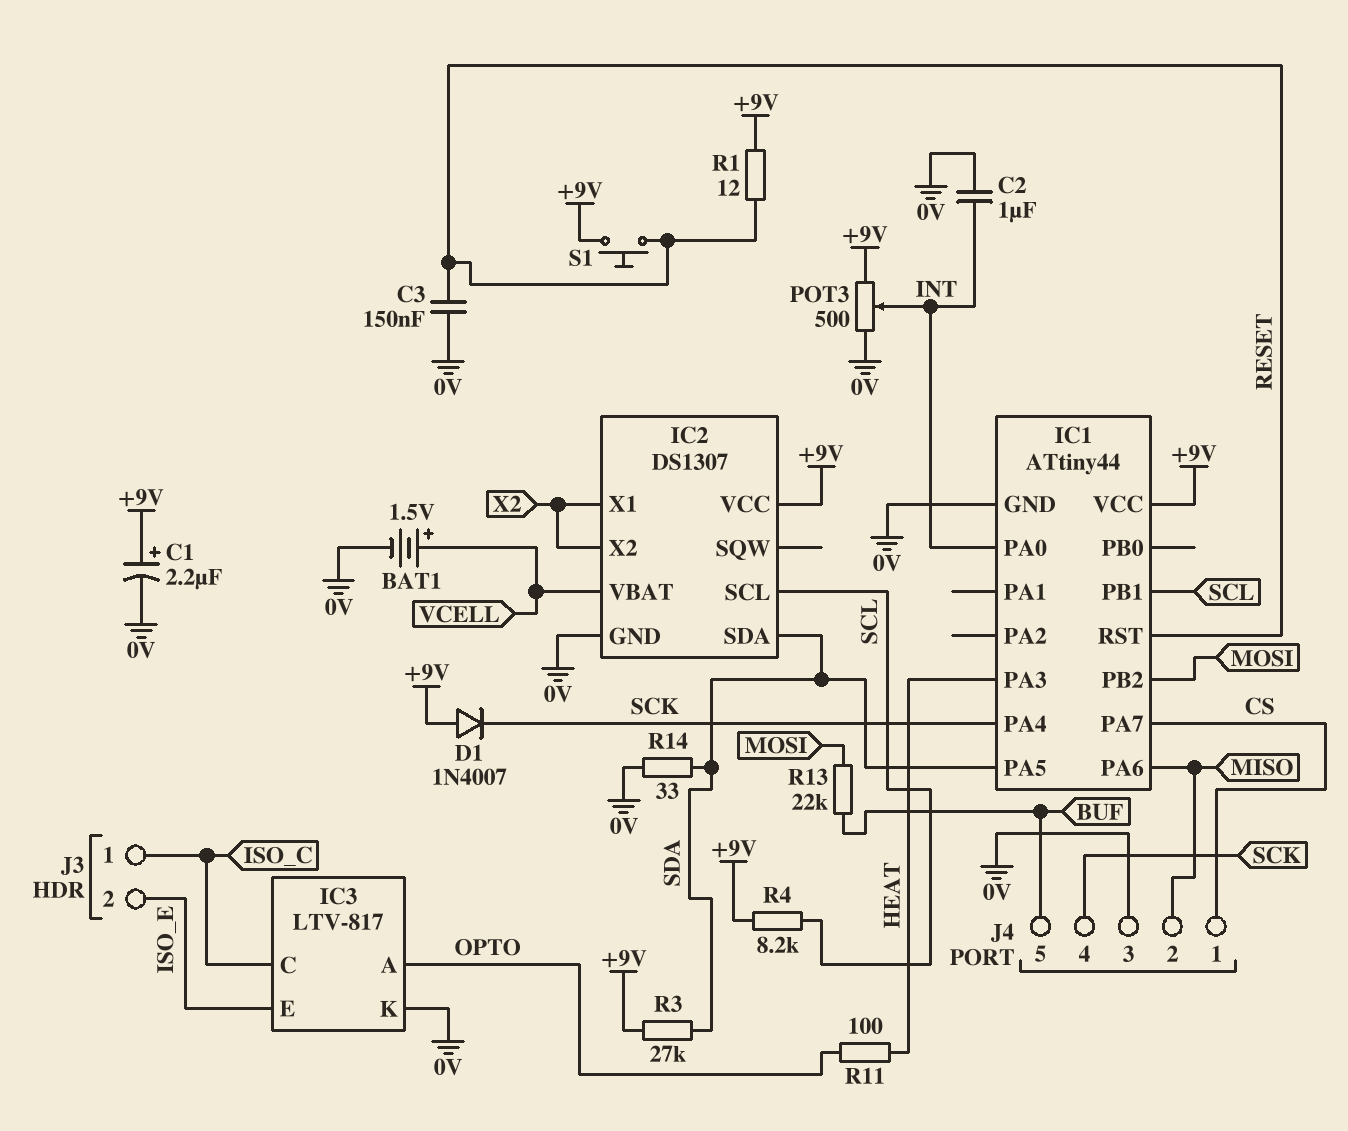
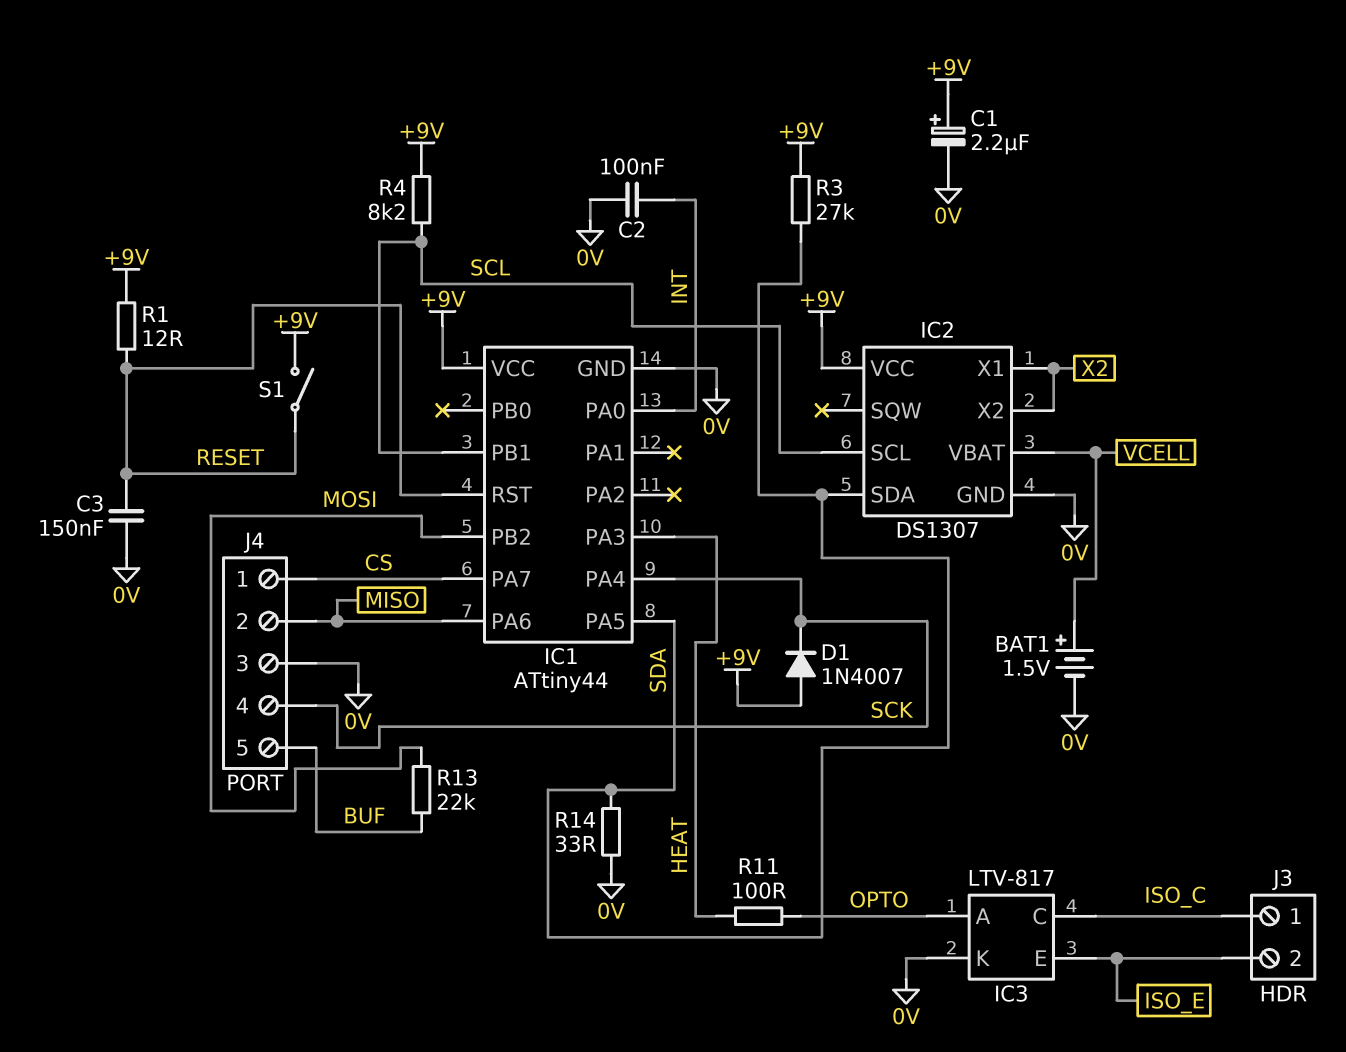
C2: 1uF (0V, INT) -> 100nF (0V, INT)
POT3: 500 (+9V, 0V, wiper INT) -> none
S1: button (+9V, RESET) -> switch (+9V, RESET)

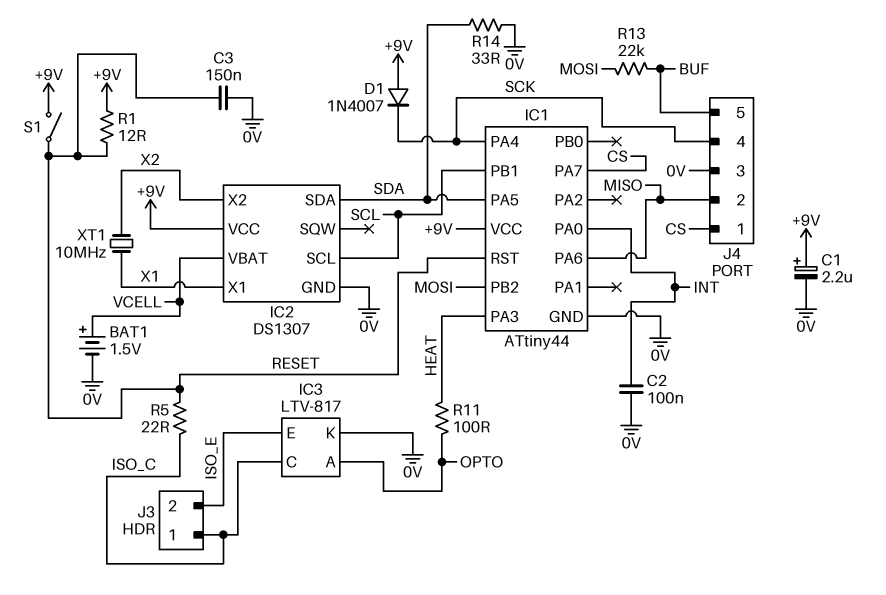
IC2 pin X1: X2 -> X1
R3: 27k (+9V, SDA) -> none
R4: 8.2k (+9V, SCL) -> none
R5: none -> 22 (ISO_C, RESET)
XT1: none -> 10MHz (X1, X2)

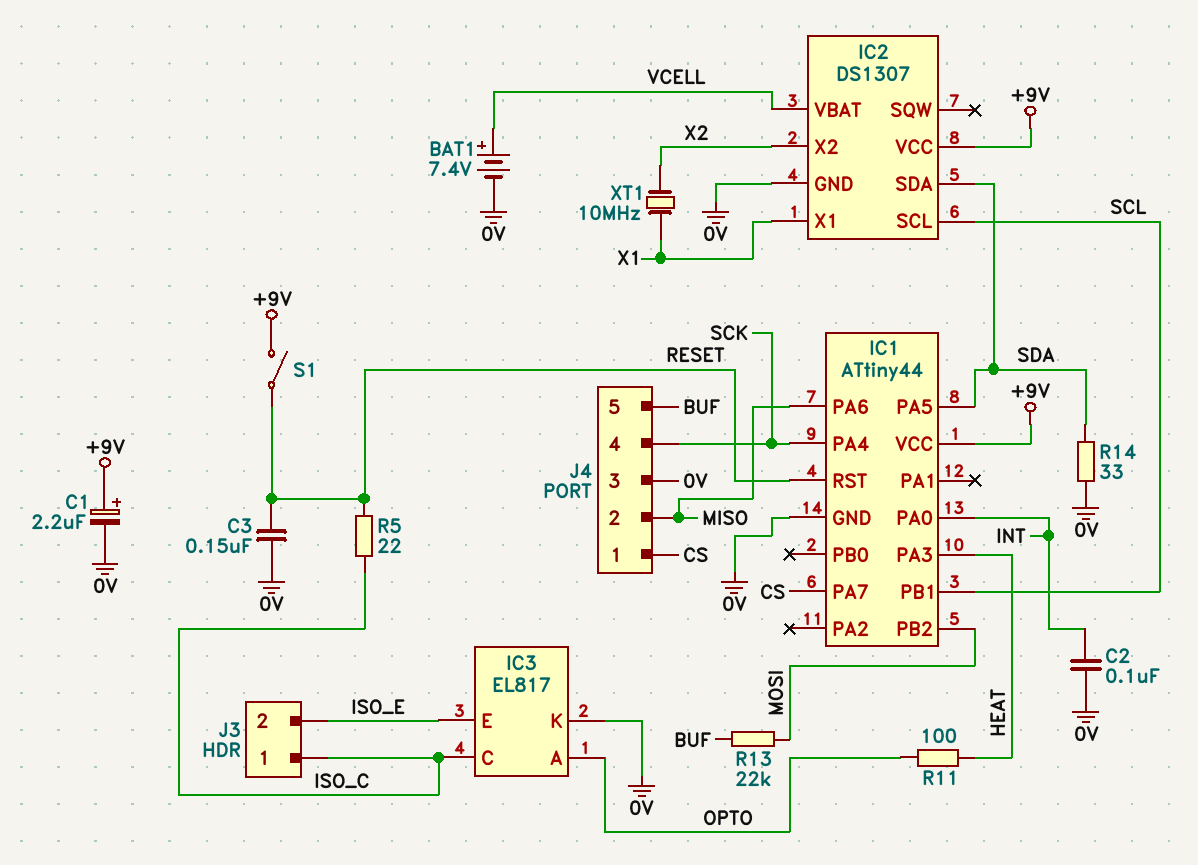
BAT1: 1.5V (plus VCELL, minus 0V) -> 7.4V (plus VCELL, minus 0V)
D1: diode 1N4007 (A +9V, K SCK) -> none
IC3: LTV-817 -> EL817
R1: 12 (+9V, RESET) -> none

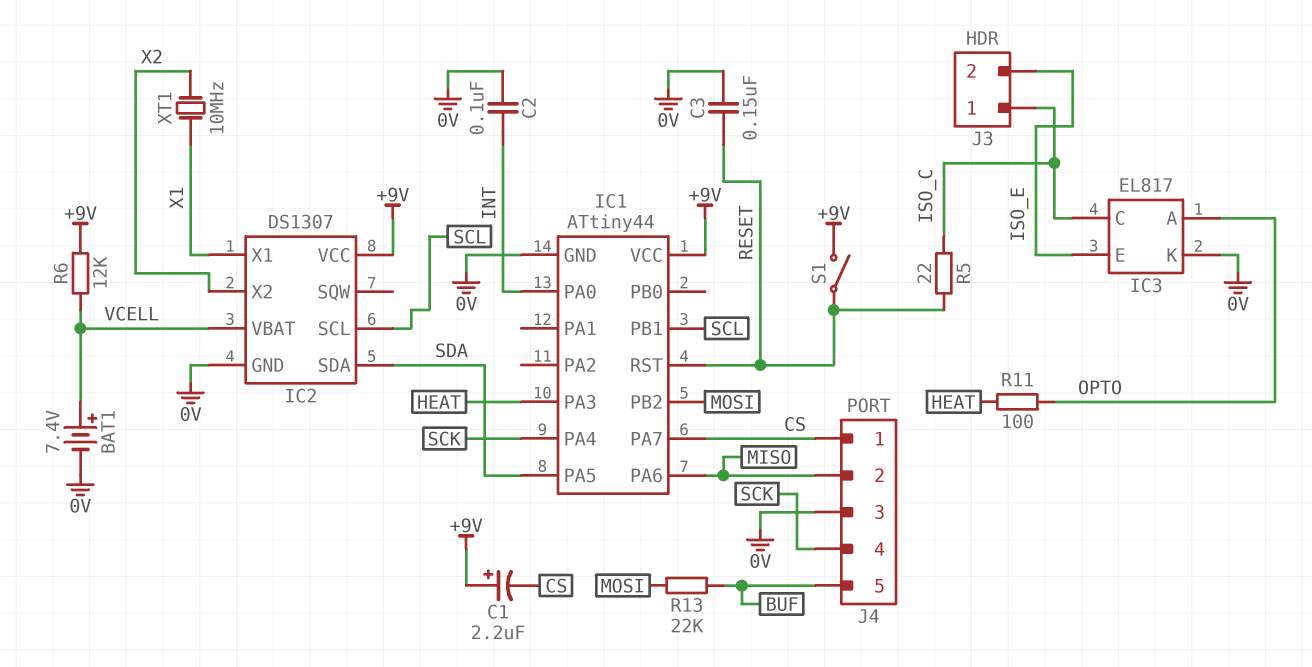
C1: 2.2uF (plus +9V, minus 0V) -> 2.2uF (plus +9V, minus CS)
R6: none -> 12k (+9V, VCELL)
R14: 33 (0V, SDA) -> none

